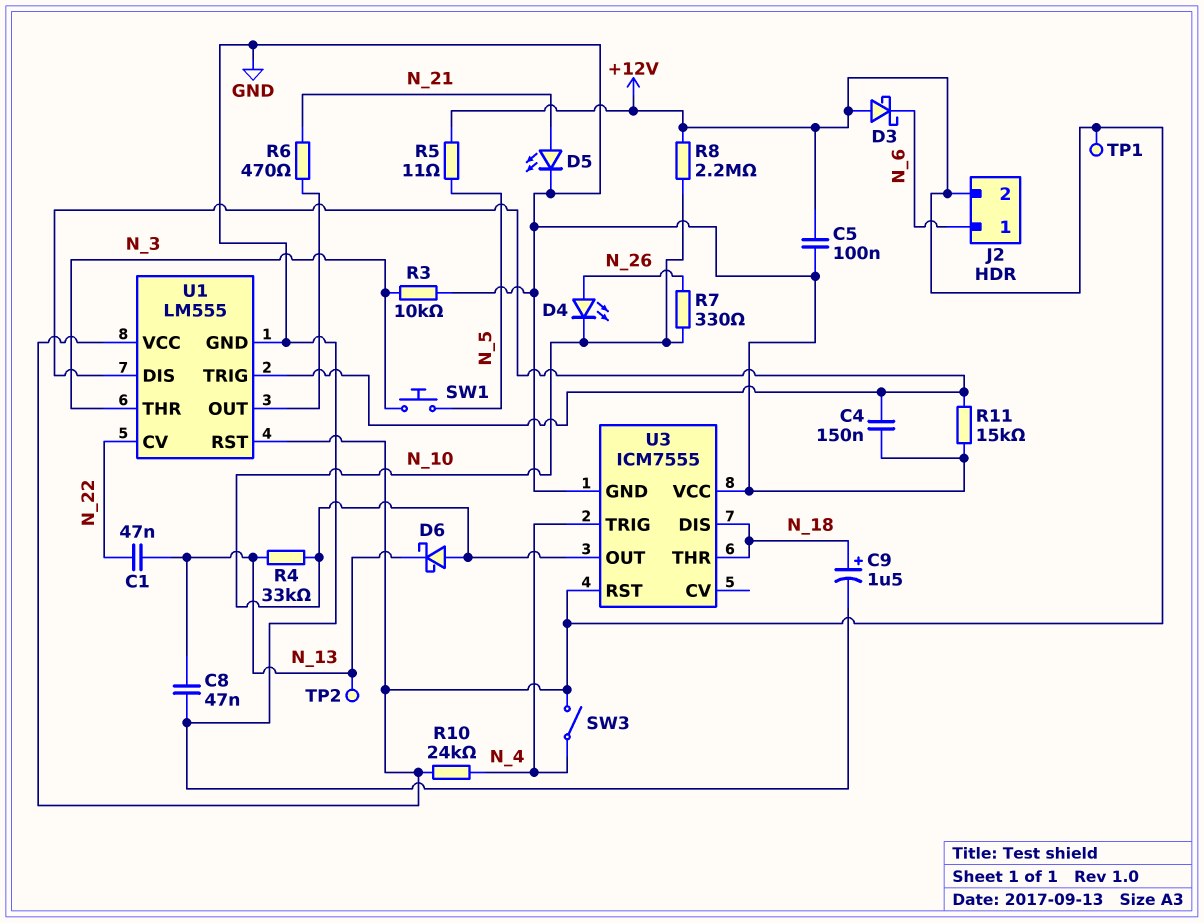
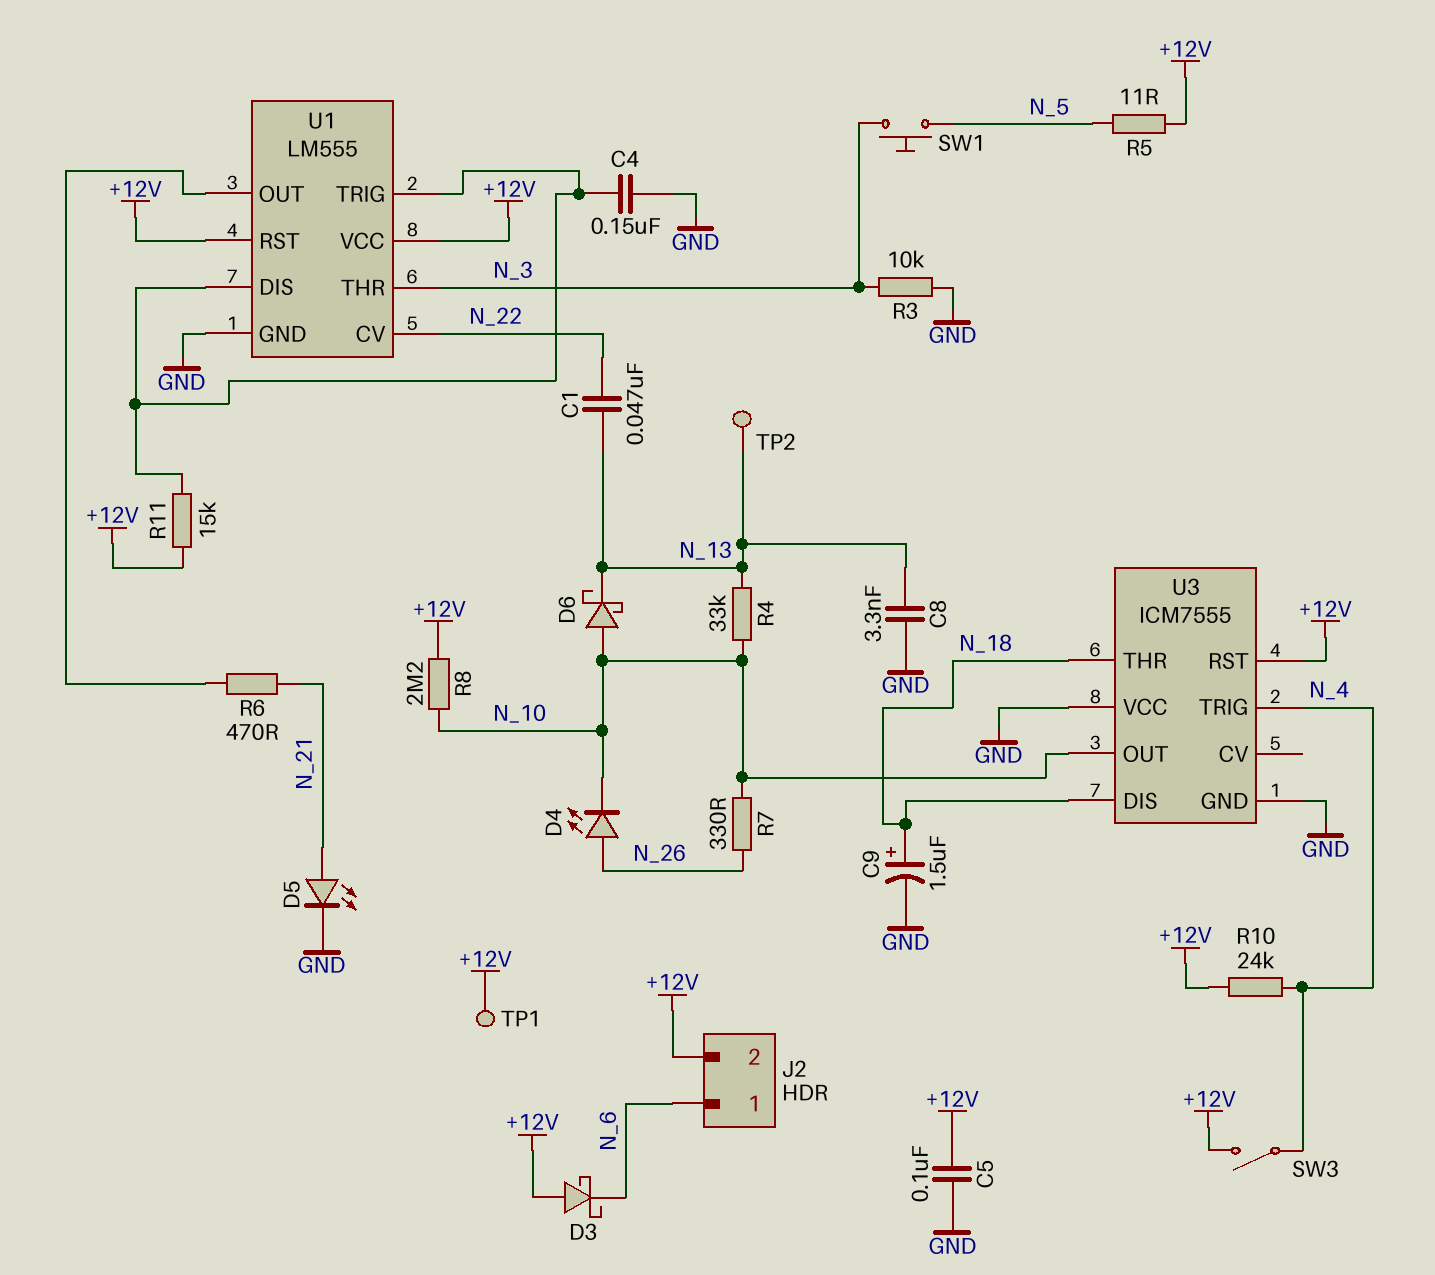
C8: 47nF (GND, N_13) -> 3.3nF (GND, N_13)
R11: 15k (GND, U1/DIS) -> 15k (+12V, U1/DIS)

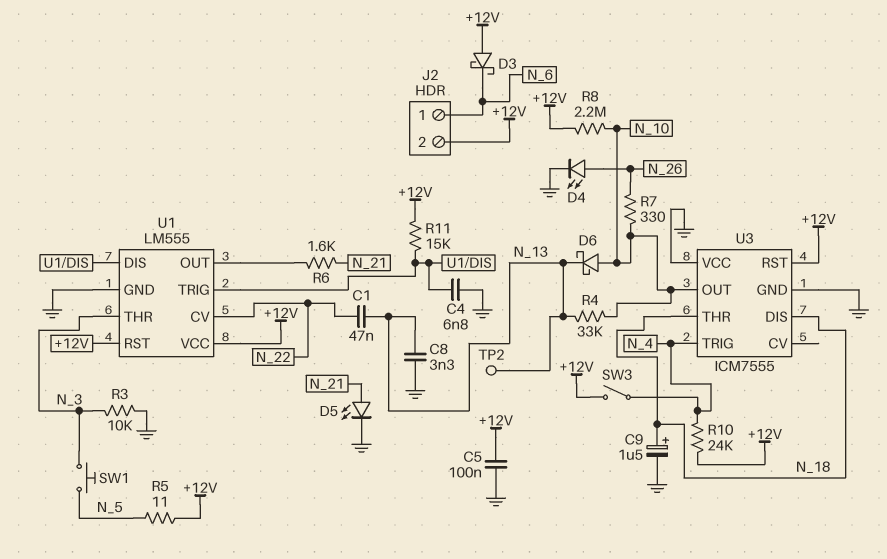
C4: 150nF (GND, U1/DIS) -> 6.8nF (GND, U1/DIS)
D4: LED (A N_26, K N_10) -> LED (A N_26, K GND)
R6: 470 (N_21, U1/OUT) -> 1.6k (N_21, U1/OUT)
TP1: test point (+12V) -> none

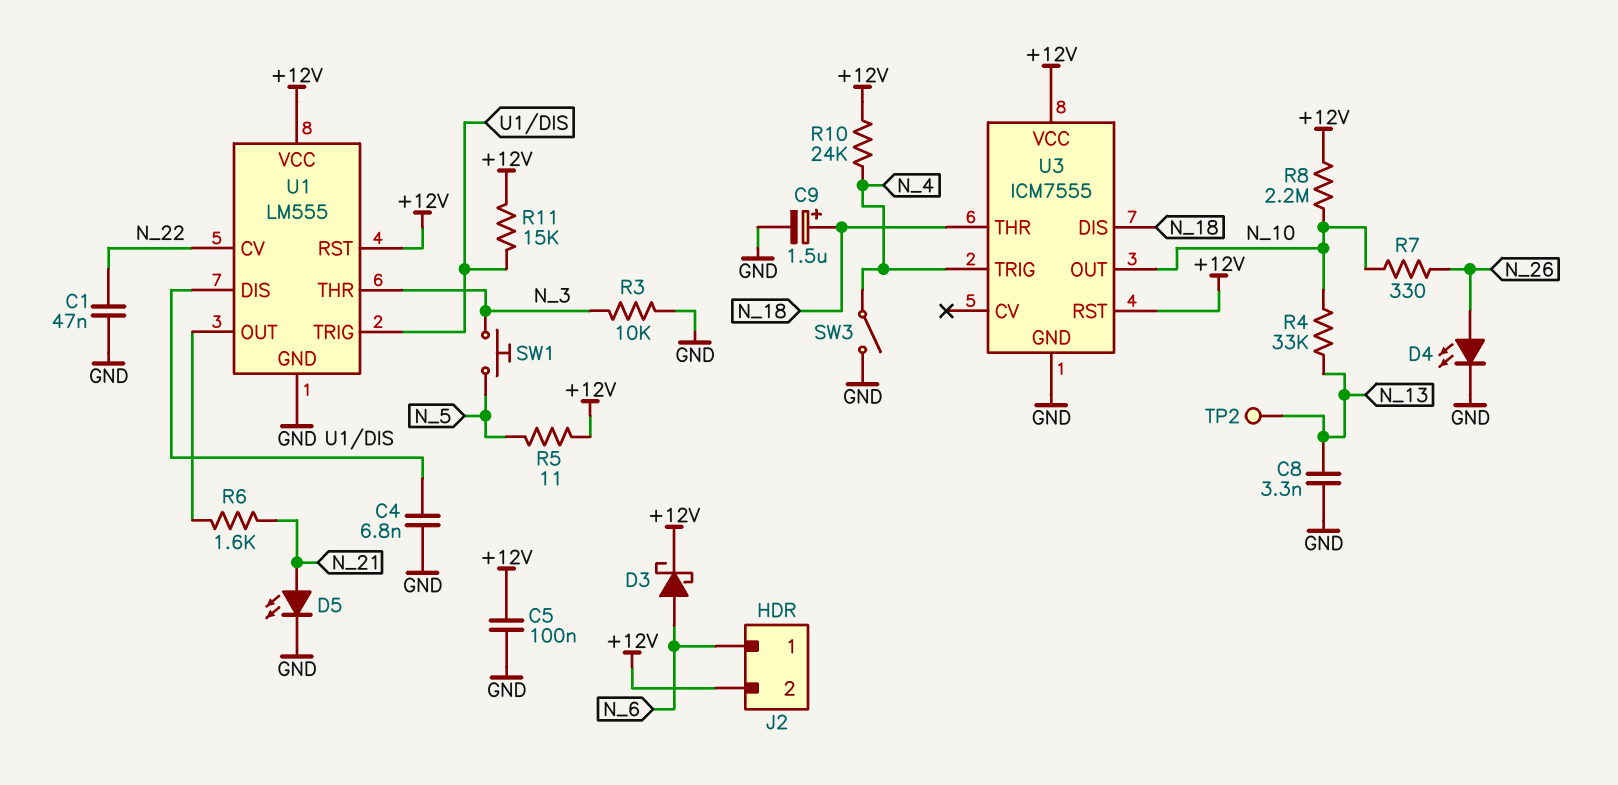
C1: 47nF (N_13, N_22) -> 47nF (GND, N_22)
D3: schottky (A +12V, K N_6) -> schottky (A N_6, K +12V)
D6: schottky (A N_10, K N_13) -> none
SW3: switch (+12V, N_4) -> switch (GND, N_4)
U3 pin VCC: GND -> +12V

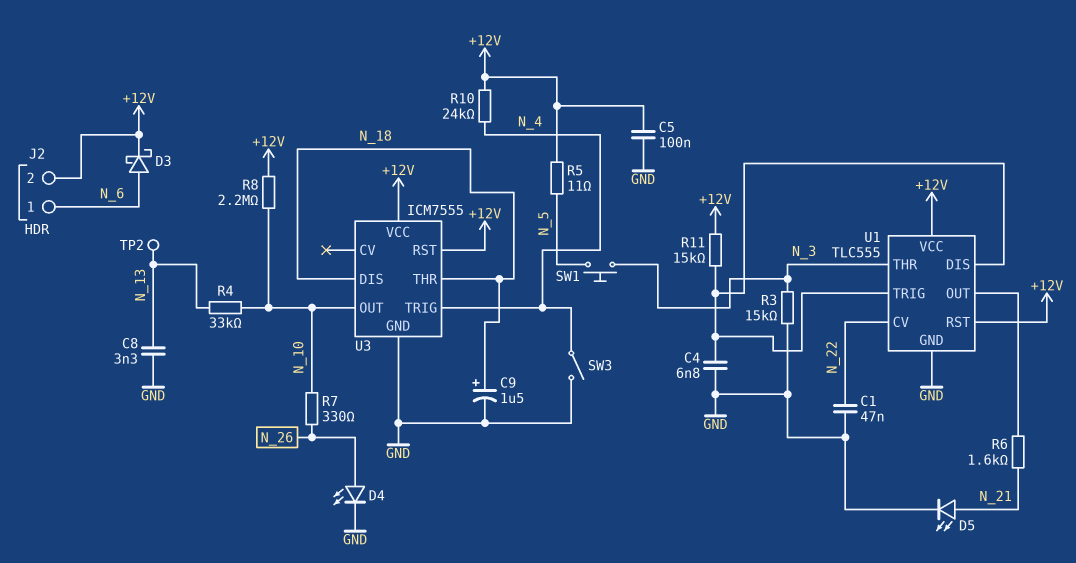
R3: 10k (GND, N_3) -> 15k (GND, N_3)
U1: LM555 -> TLC555

